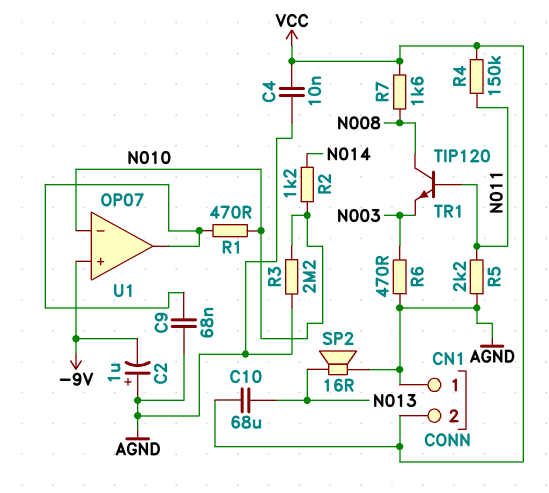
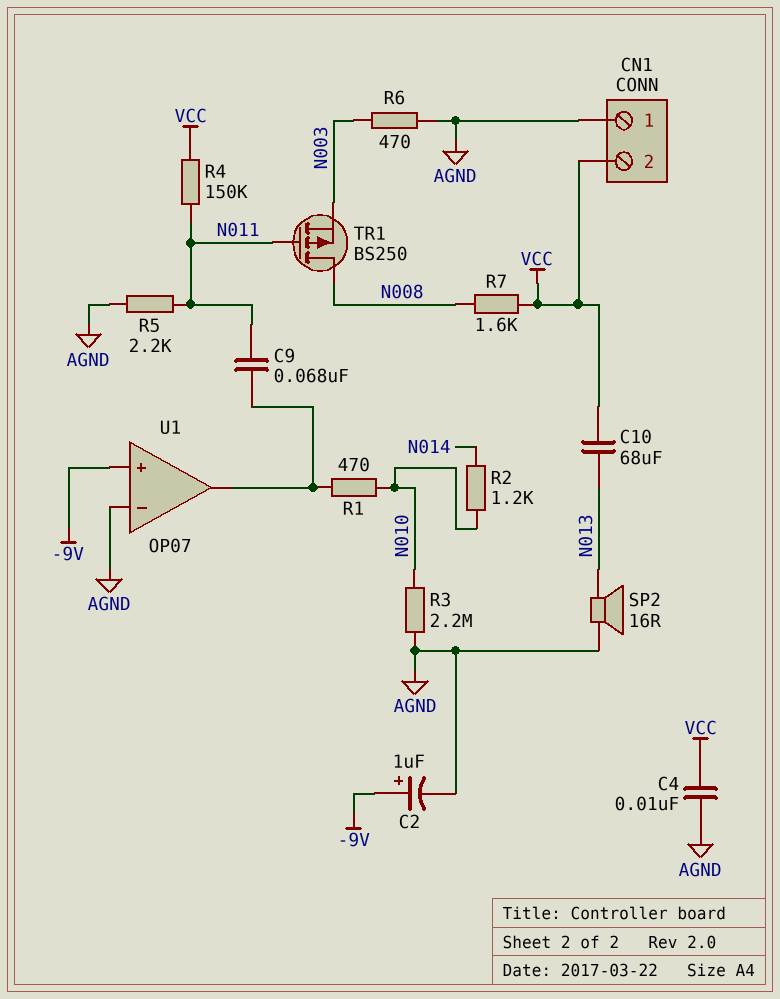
C2: 1uF (plus AGND, minus -9V) -> 1uF (plus -9V, minus AGND)
C9: 68nF (AGND, U1/out) -> 68nF (N011, U1/out)
TR1: NPN TIP120 (B N011, C N008, E N003) -> PMOS BS250 (G N011, D N008, S N003)
U1 pin in-: N010 -> AGND

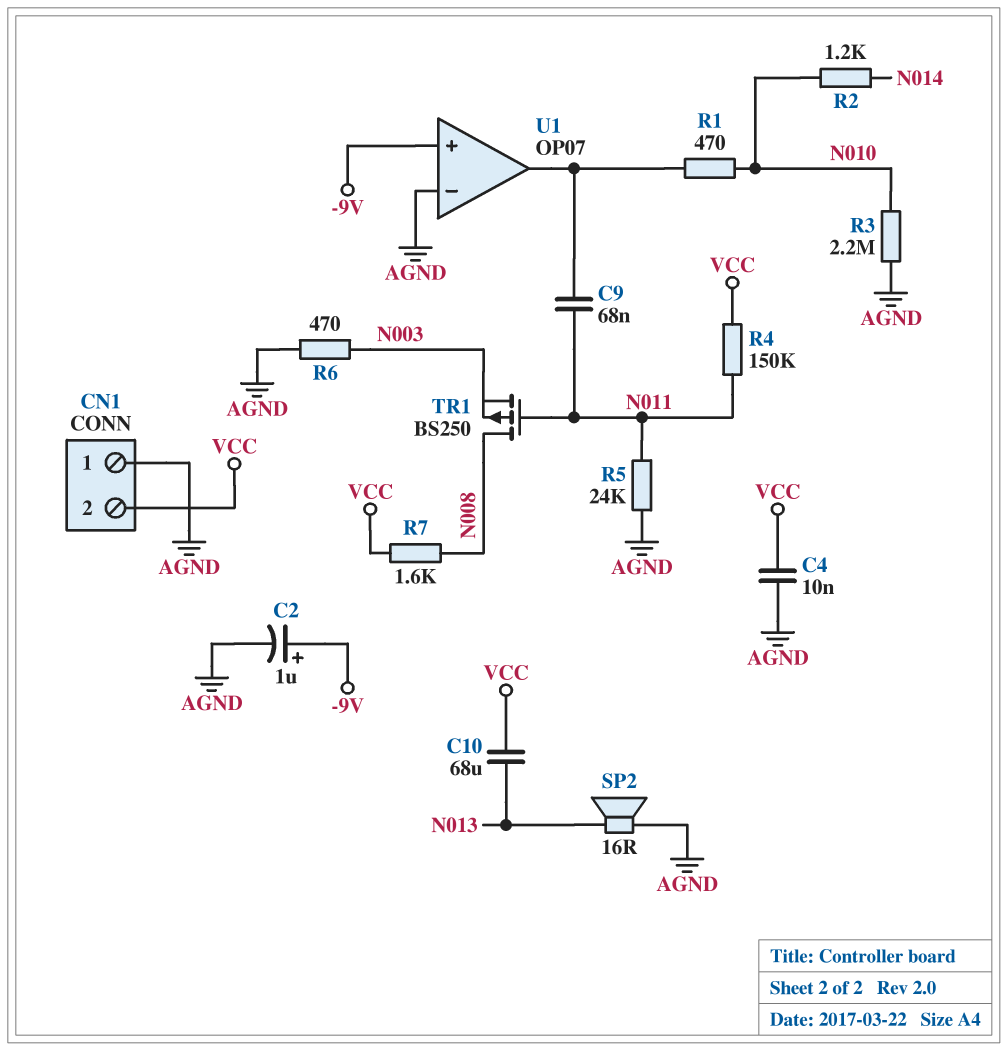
R5: 2.2k (AGND, N011) -> 24k (AGND, N011)

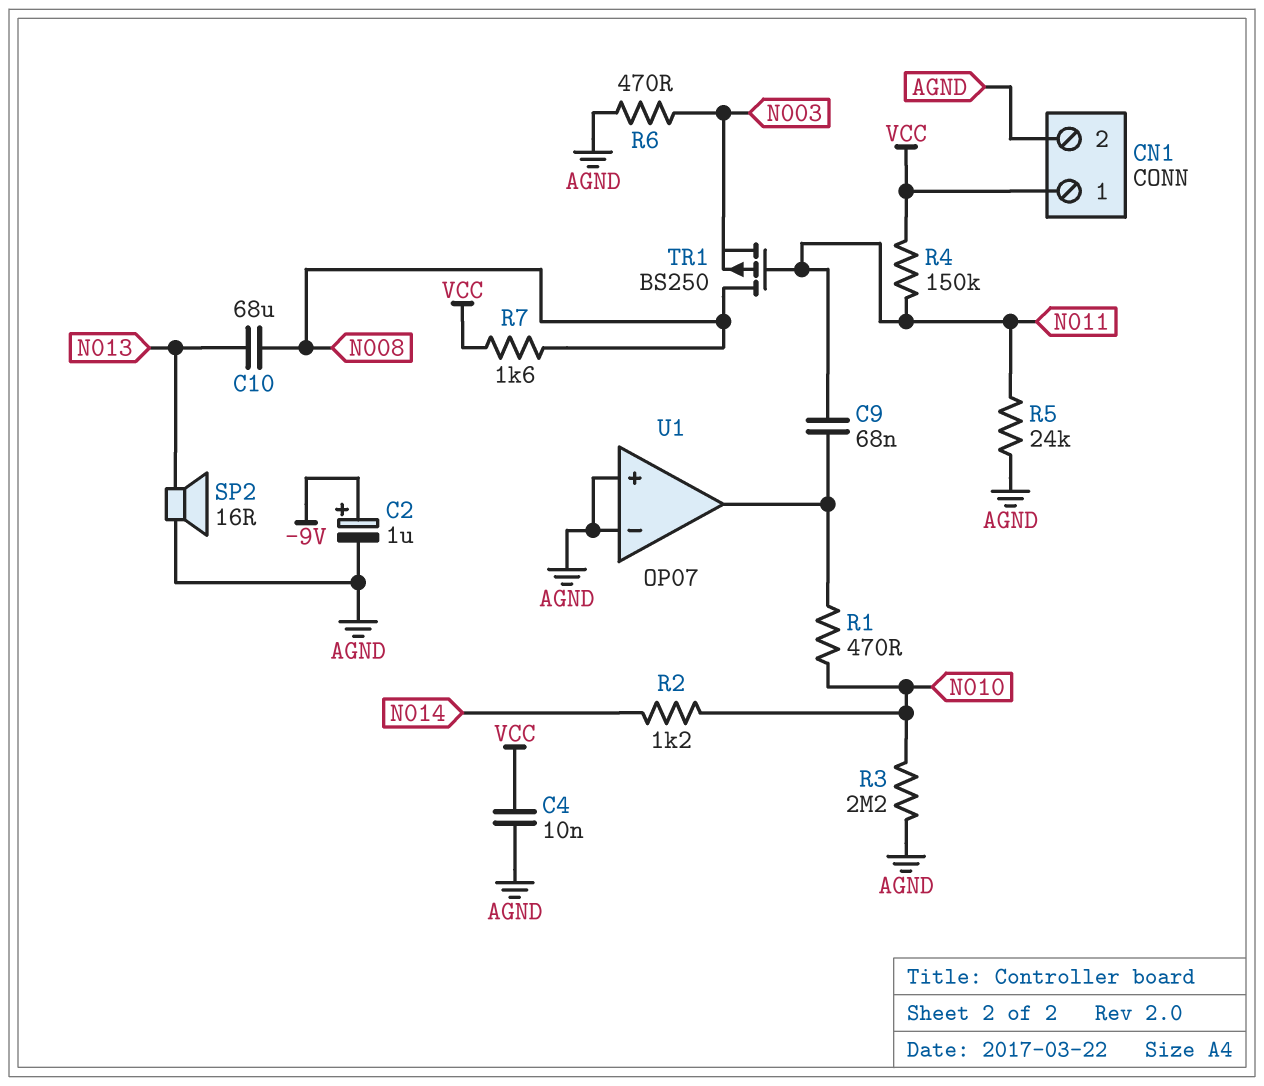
C10: 68uF (N013, VCC) -> 68uF (N008, N013)
CN1 pin 1: AGND -> VCC
CN1 pin 2: VCC -> AGND
U1 pin in+: -9V -> AGND

